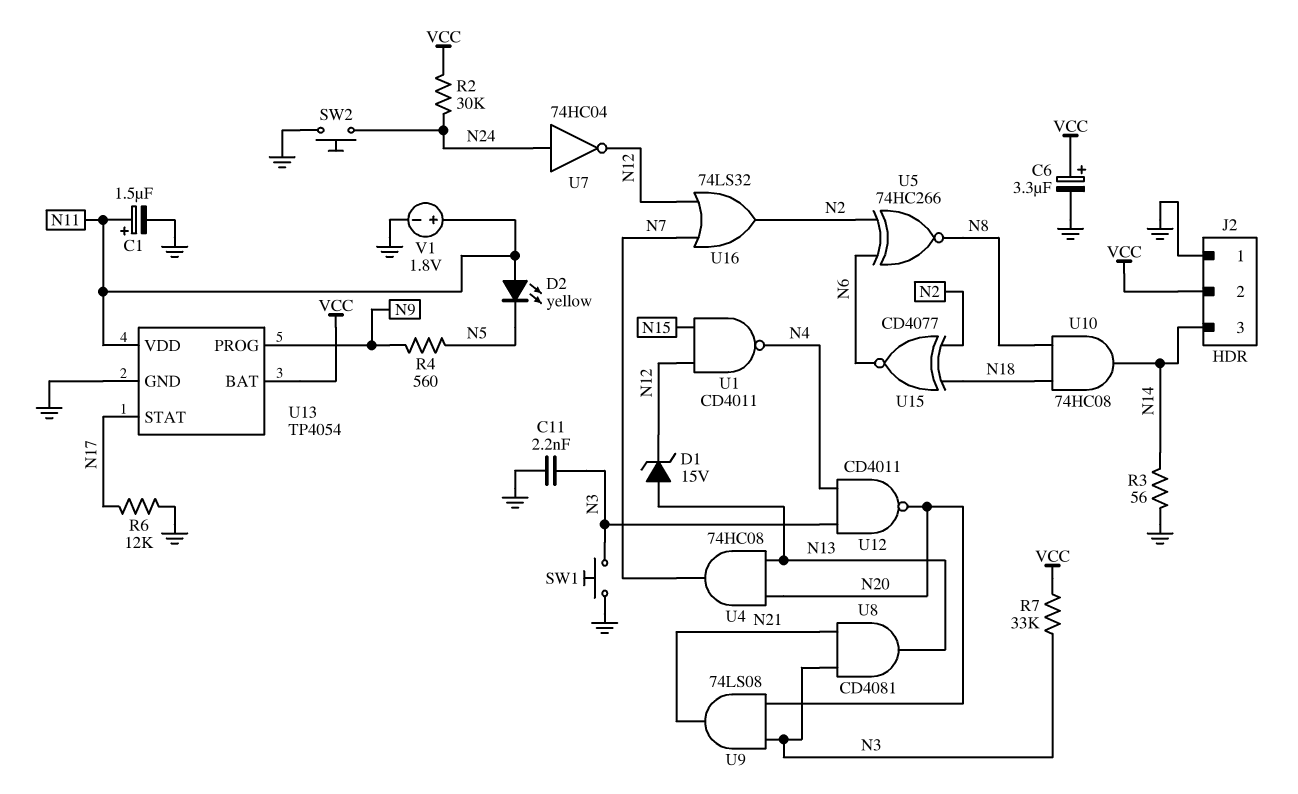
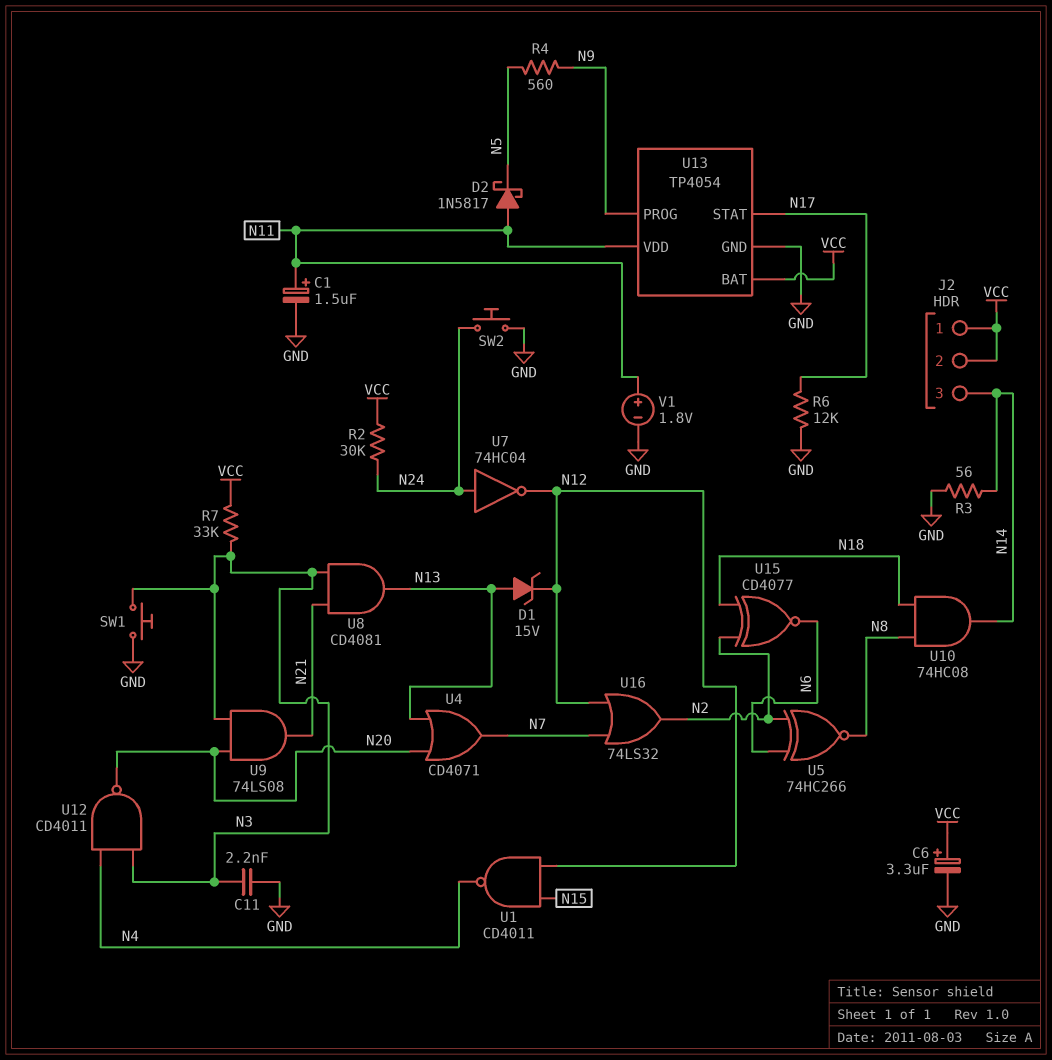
D2: LED yellow (A N11, K N5) -> schottky 1N5817 (A N11, K N5)
J2 pin 1: GND -> VCC
U4: AND 74HC08 (in N13, in N20, out N7) -> OR CD4071 (in N13, in N20, out N7)

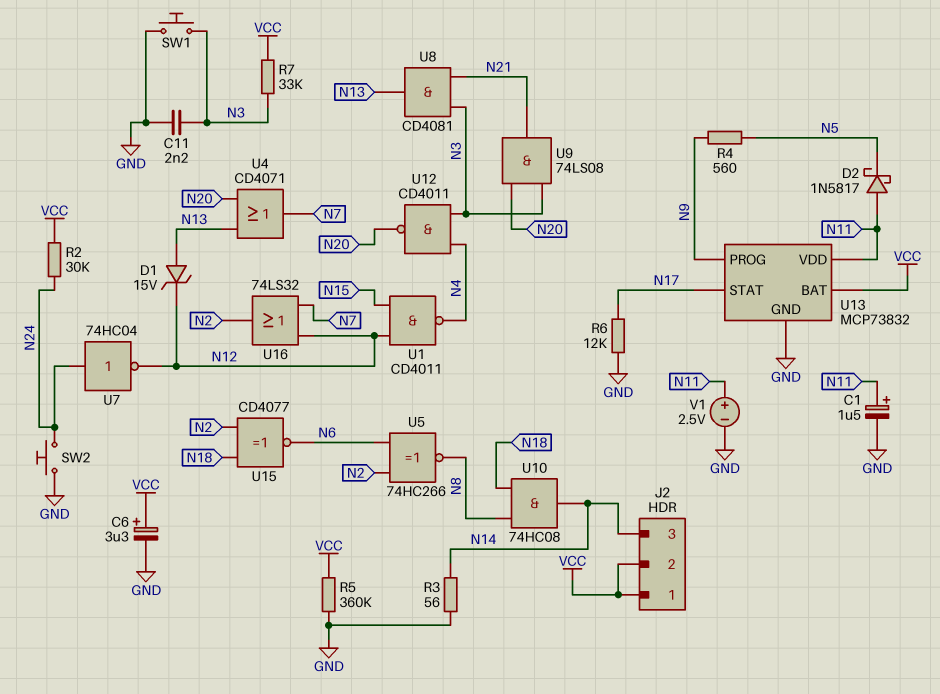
R5: none -> 360k (GND, VCC)
U13: TP4054 -> MCP73832
V1: 1.8V (plus N11, minus GND) -> 2.5V (plus N11, minus GND)

